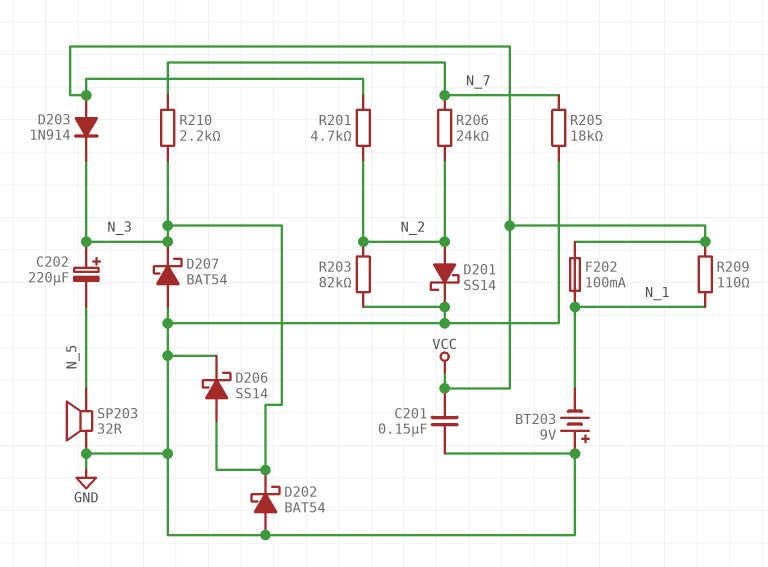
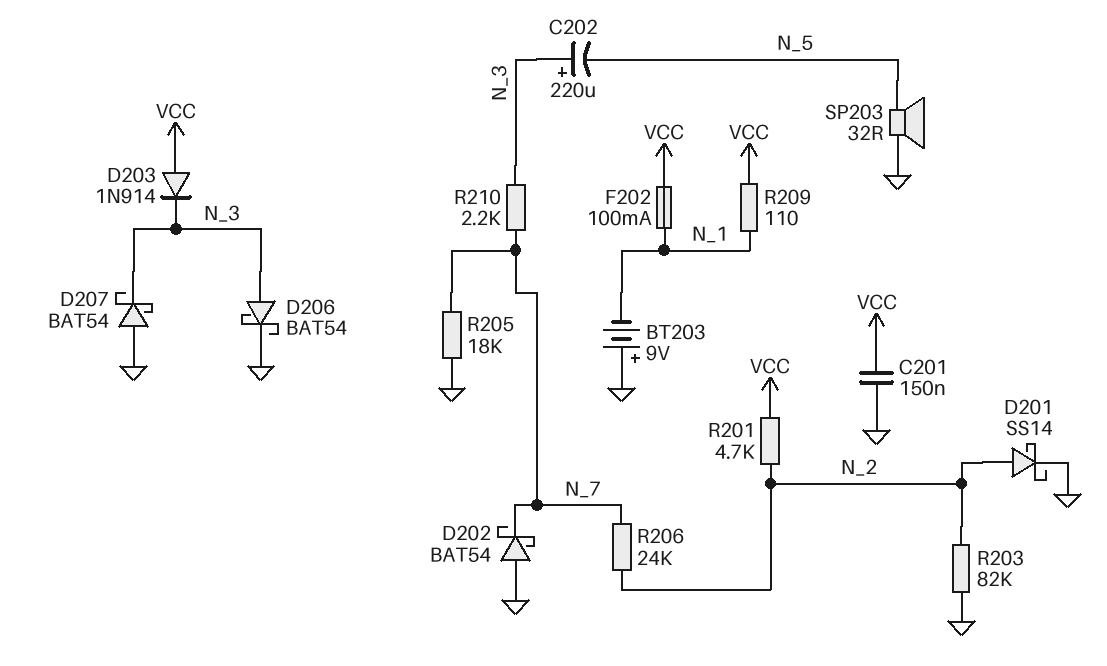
D202: schottky BAT54 (A GND, K N_3) -> schottky BAT54 (A GND, K N_7)
D206: schottky SS14 (A N_3, K GND) -> schottky BAT54 (A N_3, K GND)

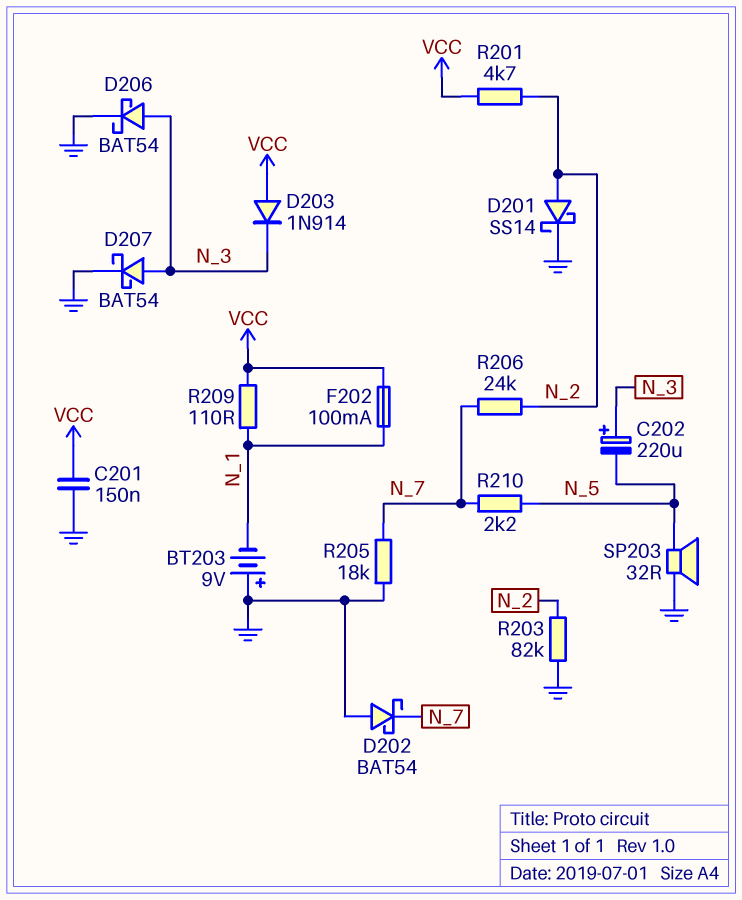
D207: schottky BAT54 (A GND, K N_3) -> schottky BAT54 (A N_3, K GND)
R210: 2.2k (N_3, N_7) -> 2.2k (N_5, N_7)

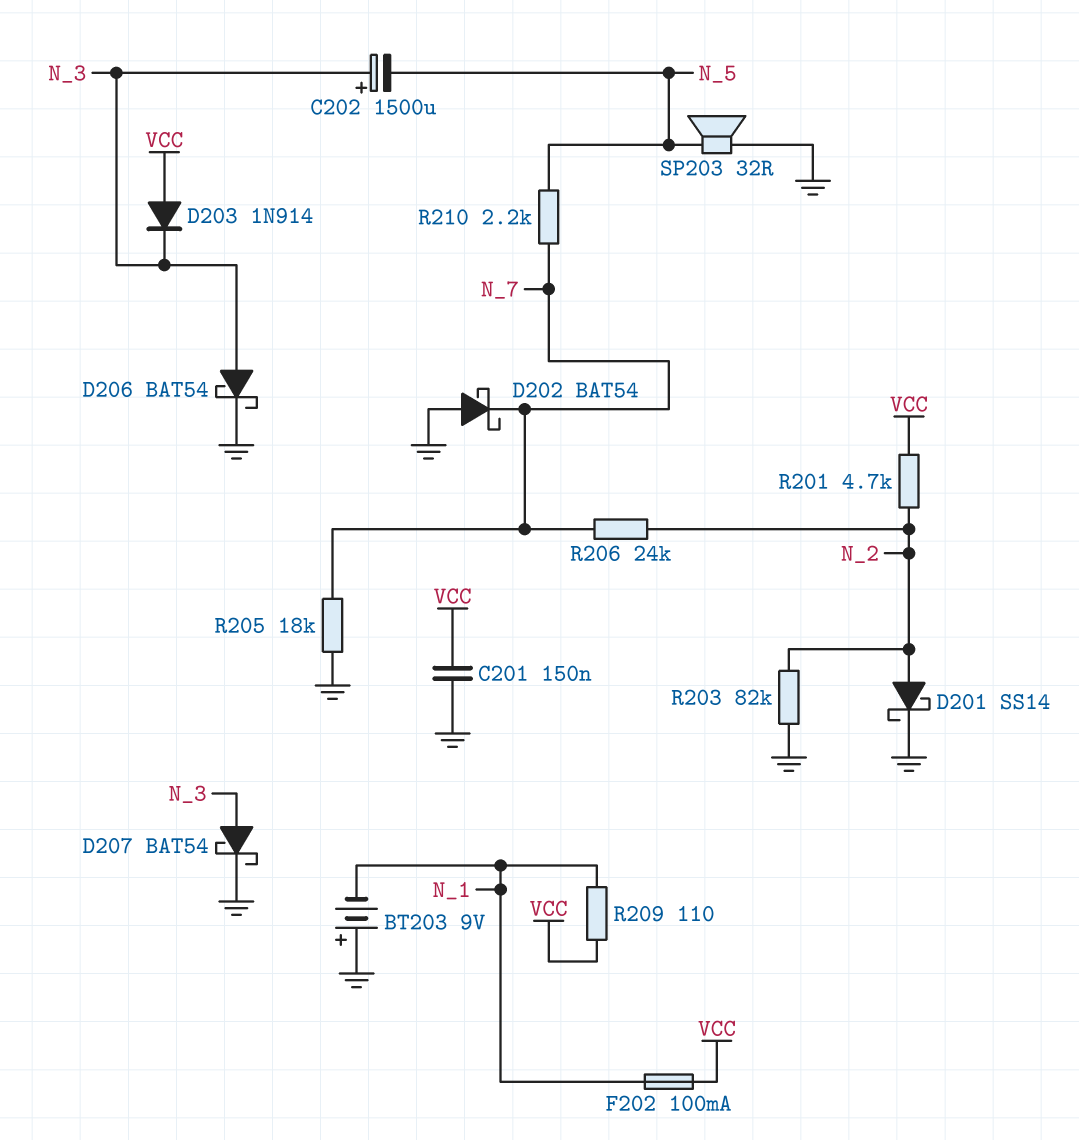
C202: 220uF (plus N_3, minus N_5) -> 1500uF (plus N_3, minus N_5)

